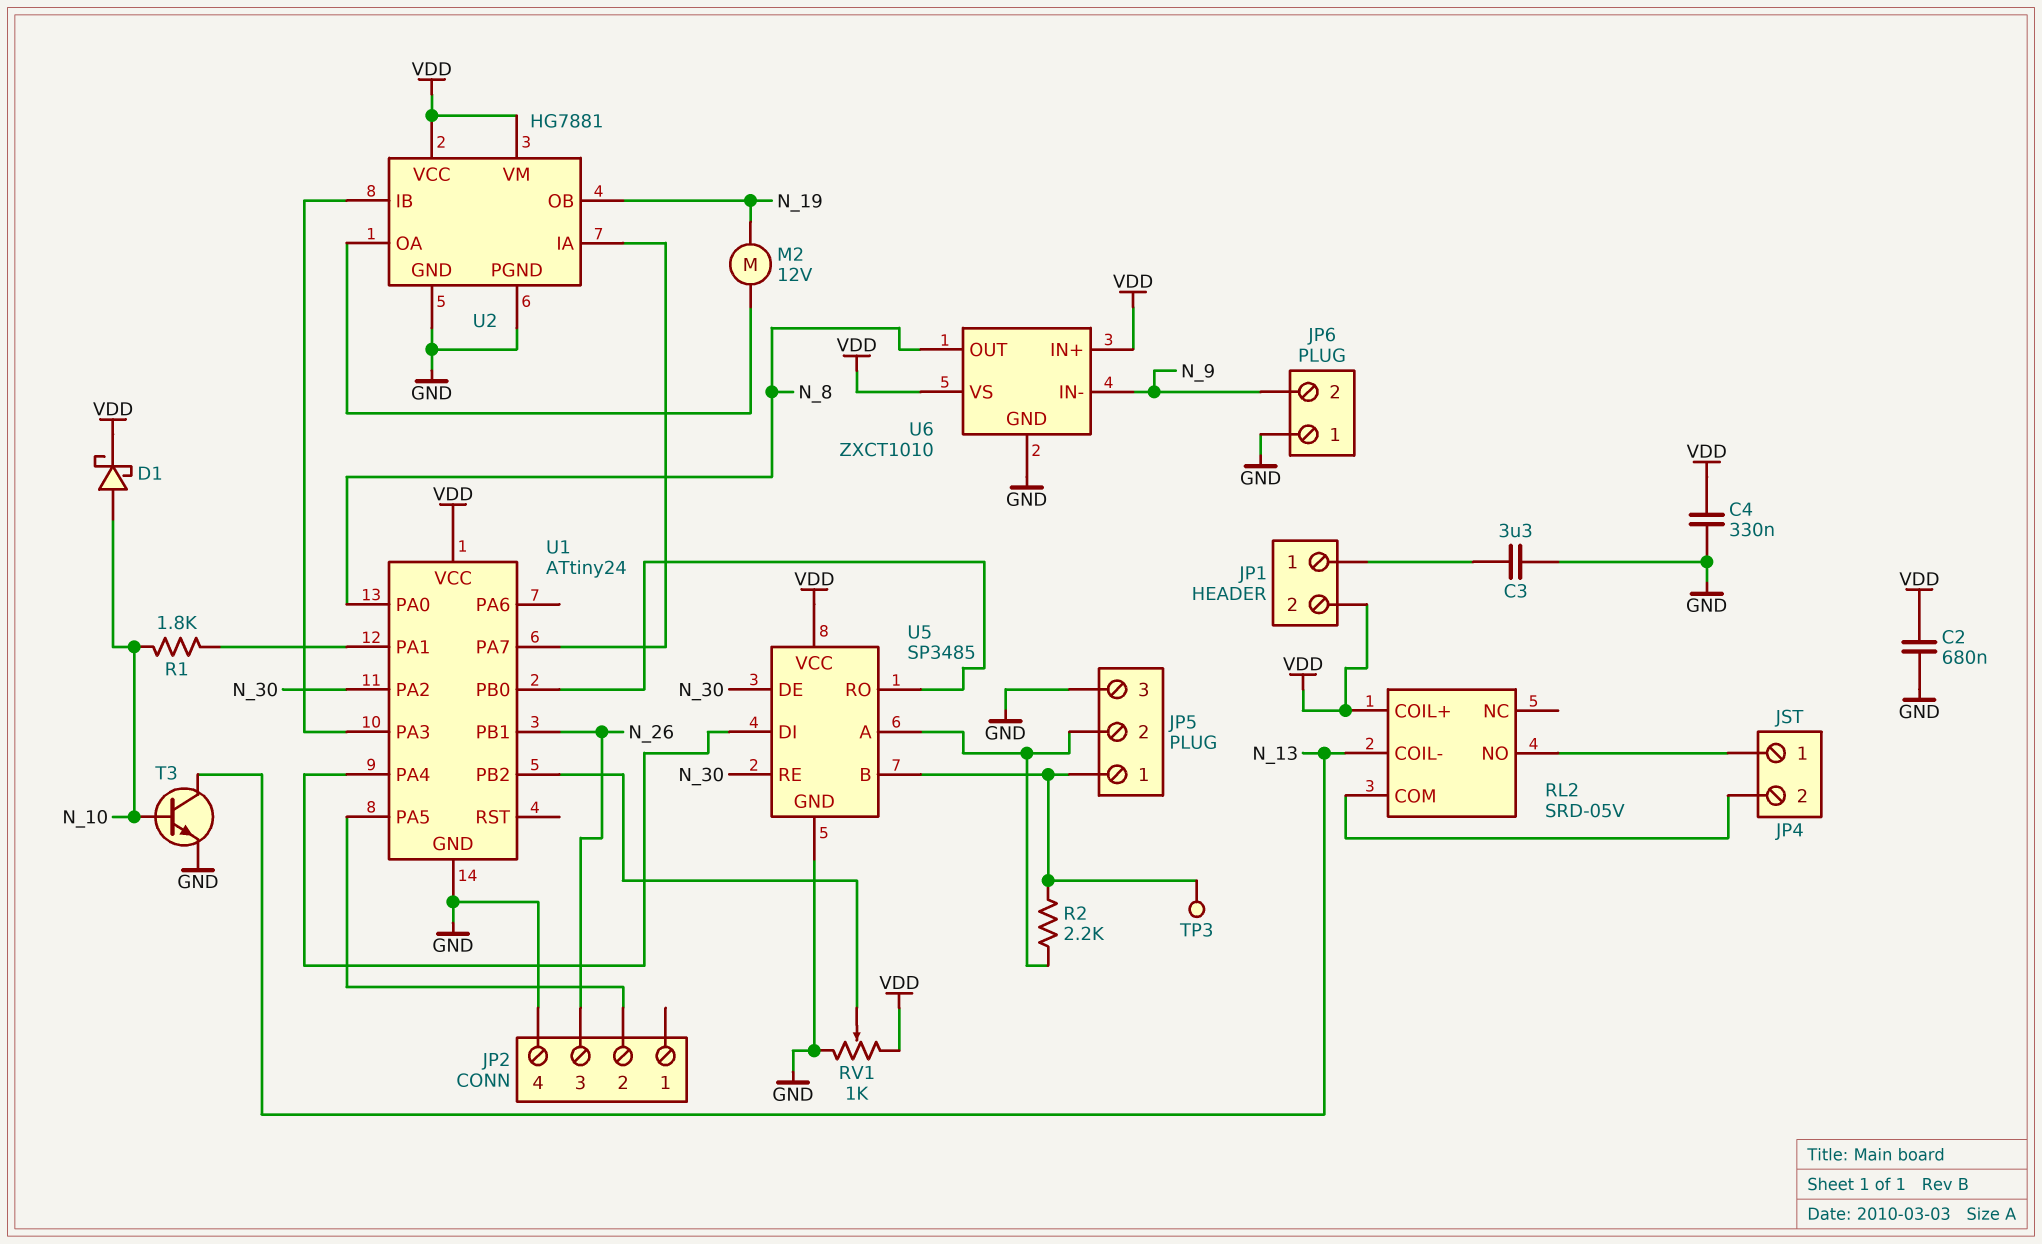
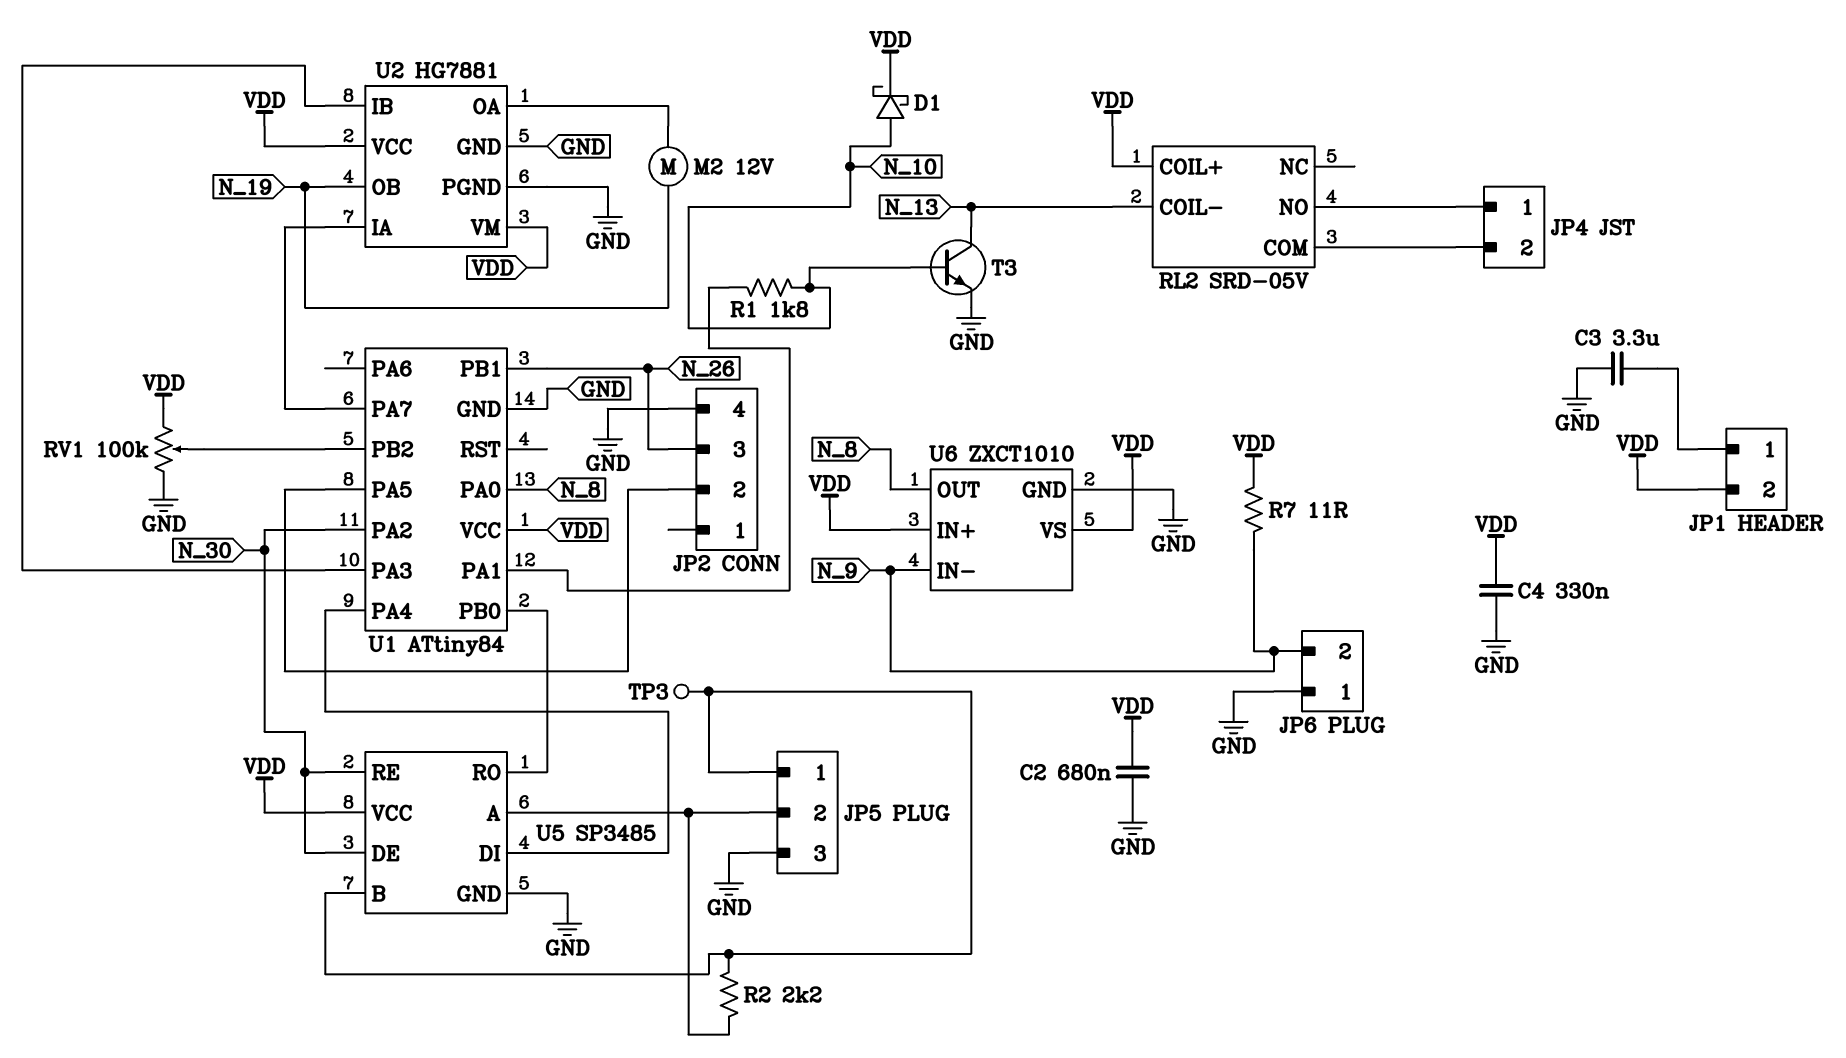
R7: none -> 11 (N_9, VDD)
RV1: 1k (GND, VDD, wiper U1/PB2) -> 100k (GND, VDD, wiper U1/PB2)
U1: ATtiny24 -> ATtiny84

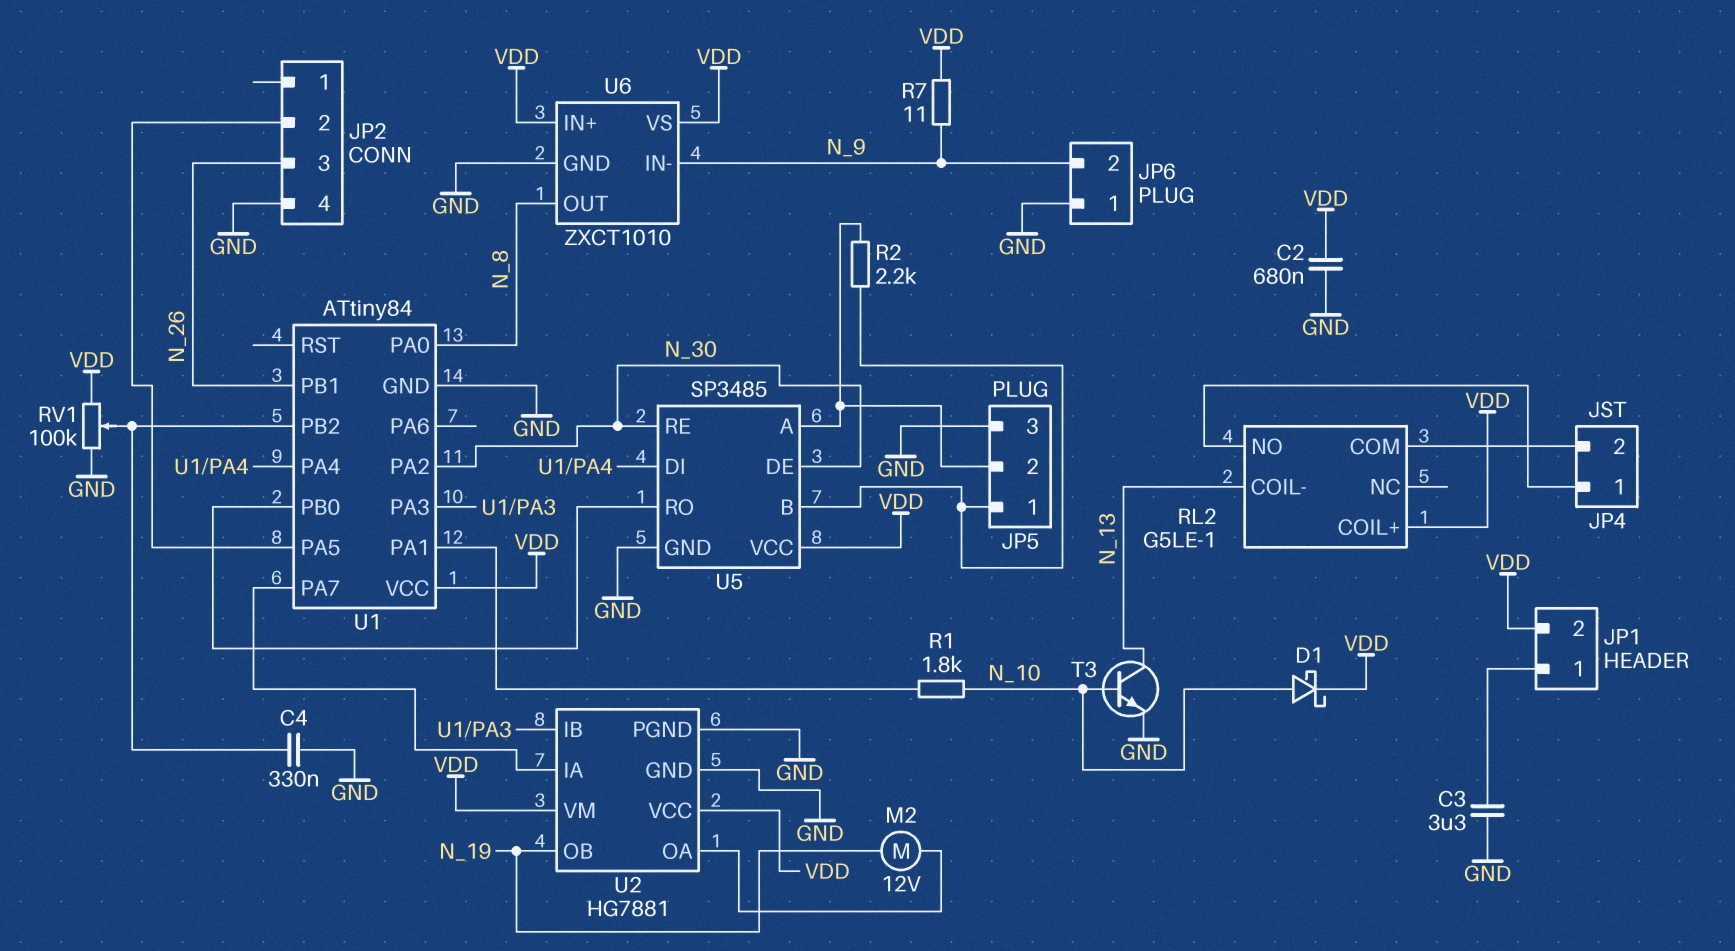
C4: 330nF (GND, VDD) -> 330nF (GND, U1/PB2)
RL2: SRD-05V -> G5LE-1
TP3: test point (JP5/1) -> none

